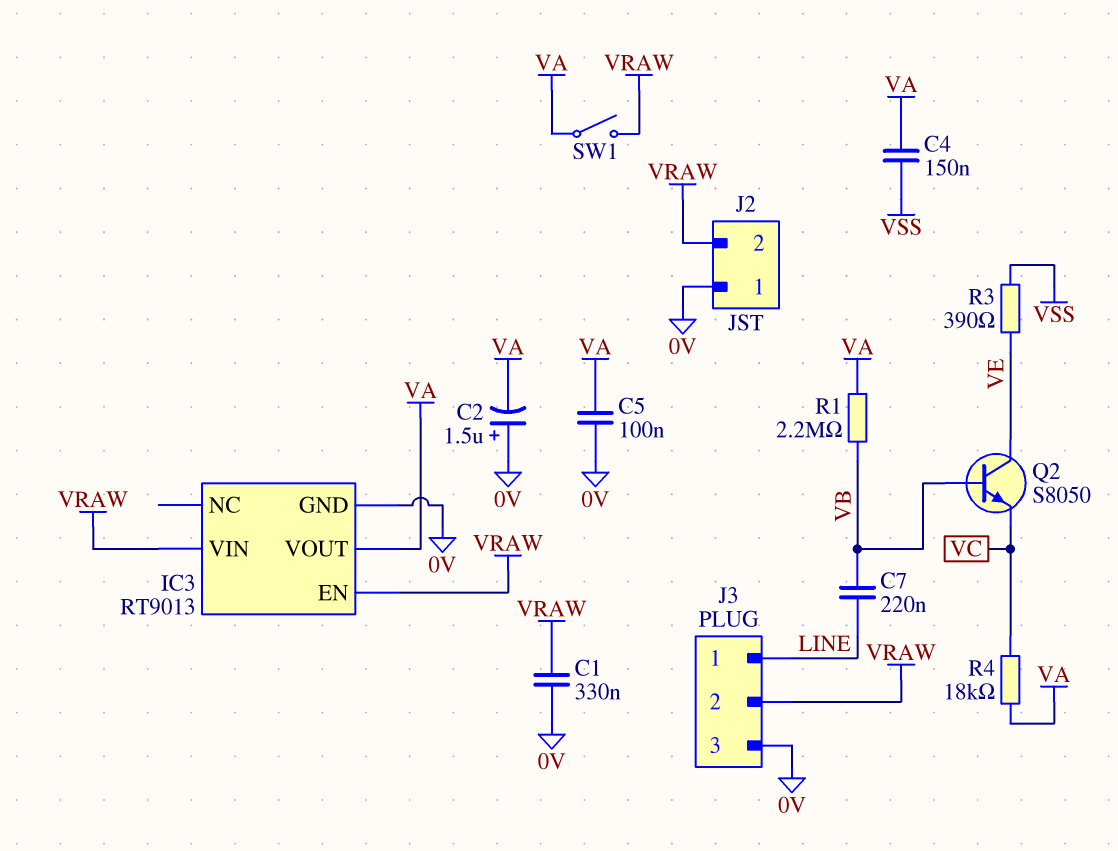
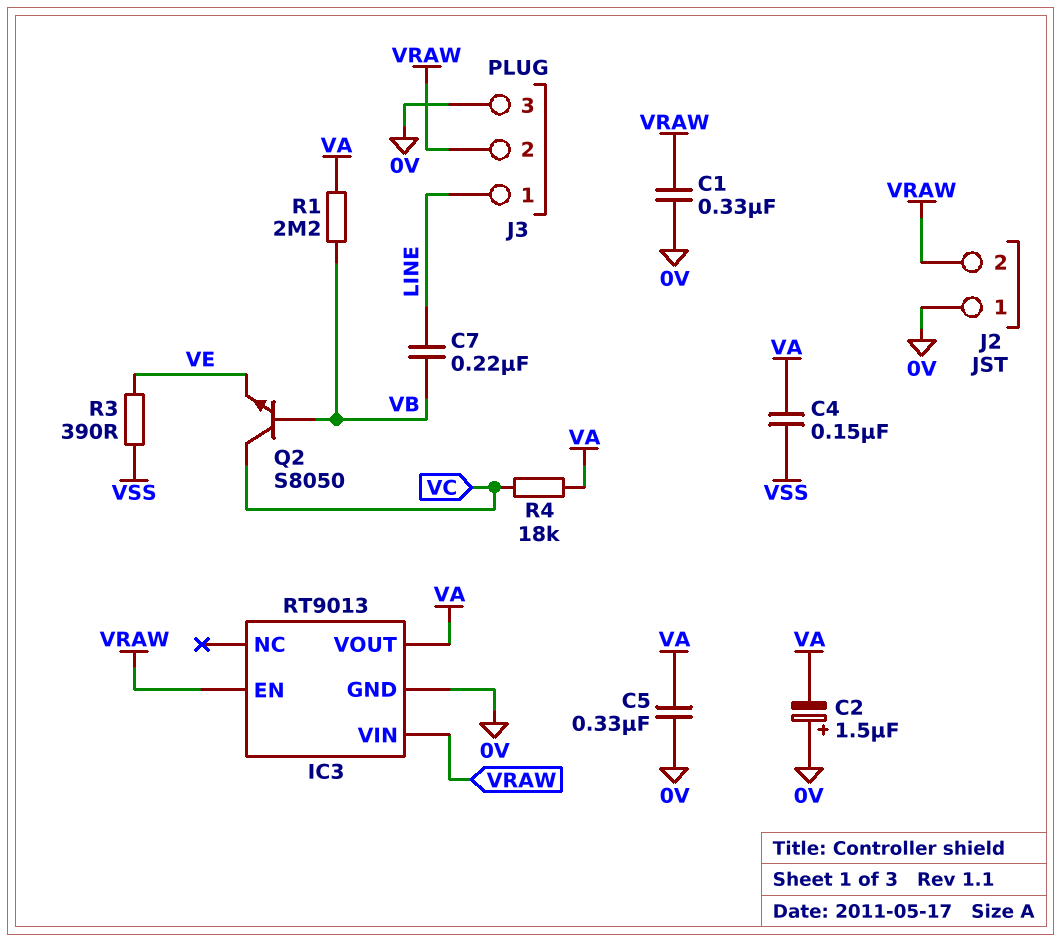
C5: 100nF (0V, VA) -> 330nF (0V, VA)
Q2: NPN S8050 (B VB, C VE, E VC) -> NPN S8050 (B VB, C VC, E VE)
SW1: switch (VA, VRAW) -> none

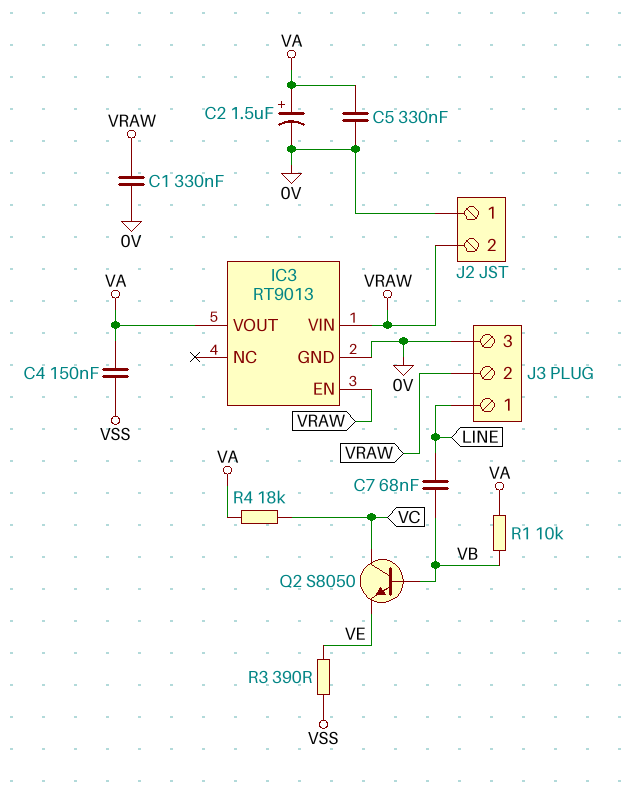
C2: 1.5uF (plus 0V, minus VA) -> 1.5uF (plus VA, minus 0V)
C7: 220nF (LINE, VB) -> 68nF (LINE, VB)
R1: 2.2M (VA, VB) -> 10k (VA, VB)

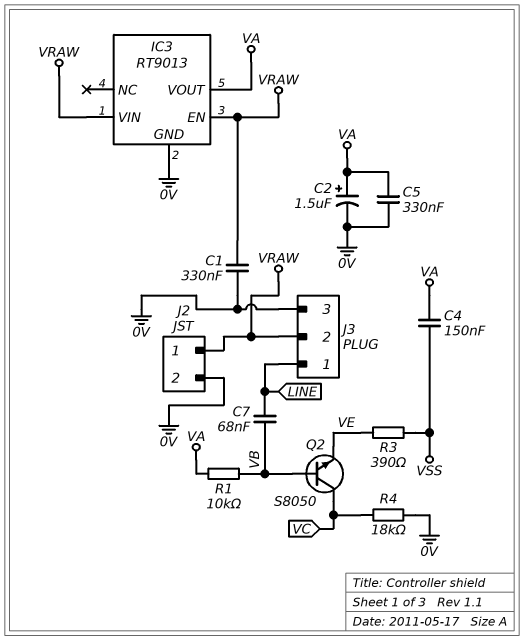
J2 pin 1: 0V -> VRAW
J2 pin 2: VRAW -> 0V
R4: 18k (VA, VC) -> 18k (0V, VC)

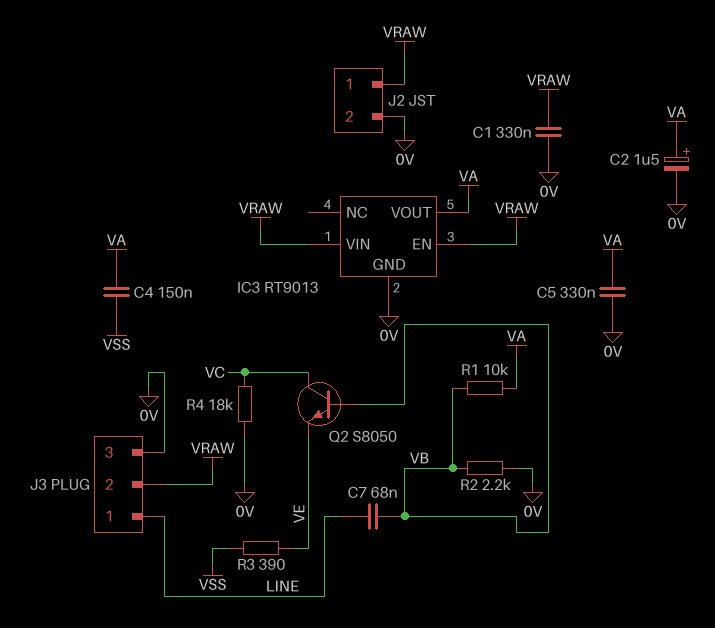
R2: none -> 2.2k (0V, VB)

